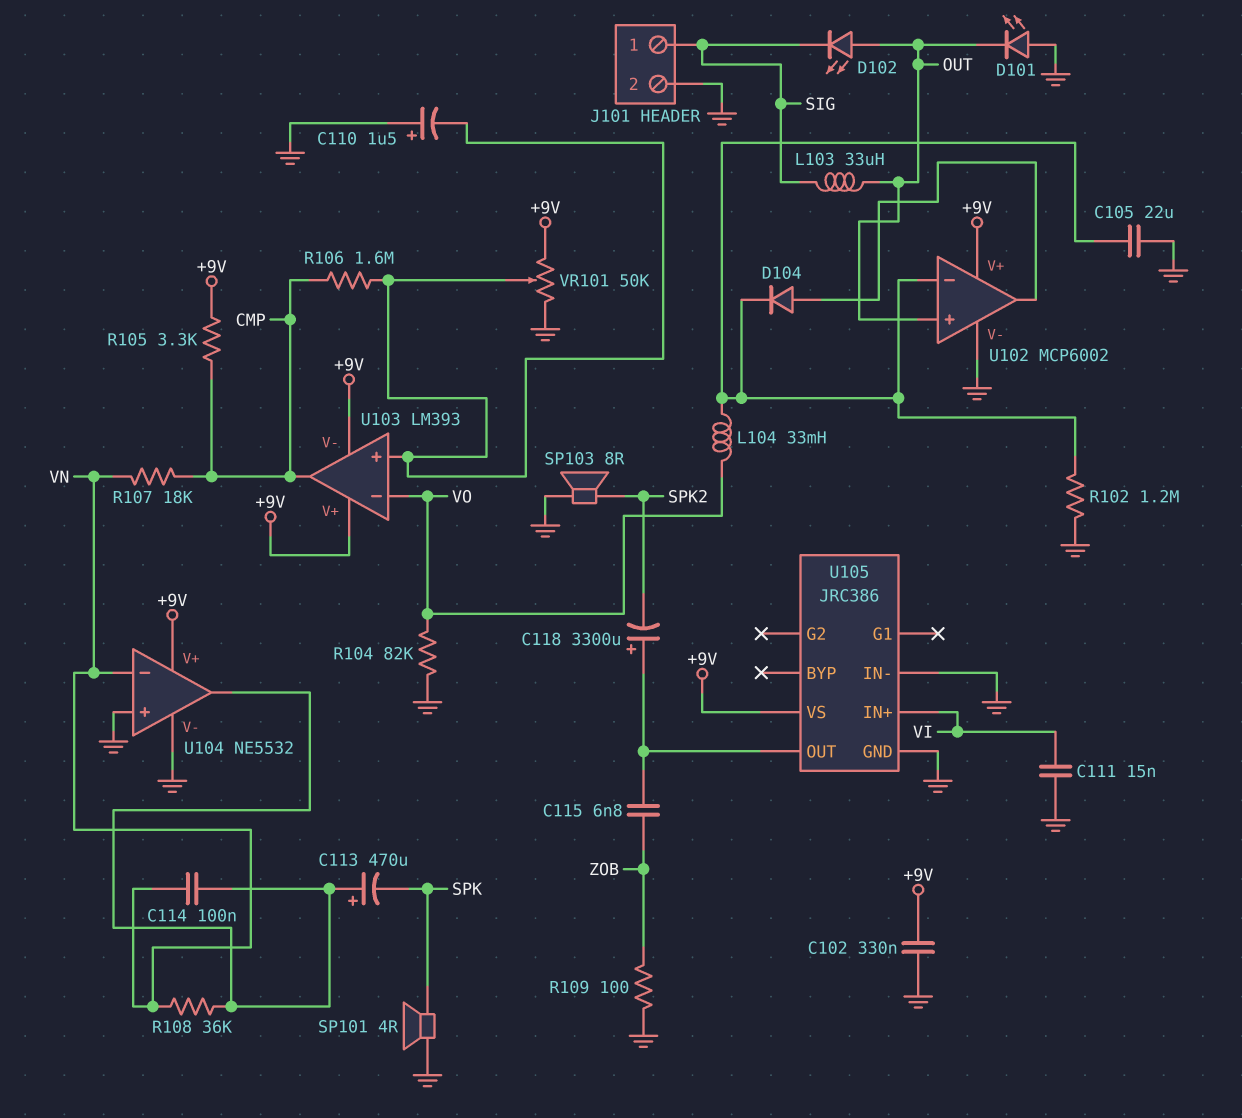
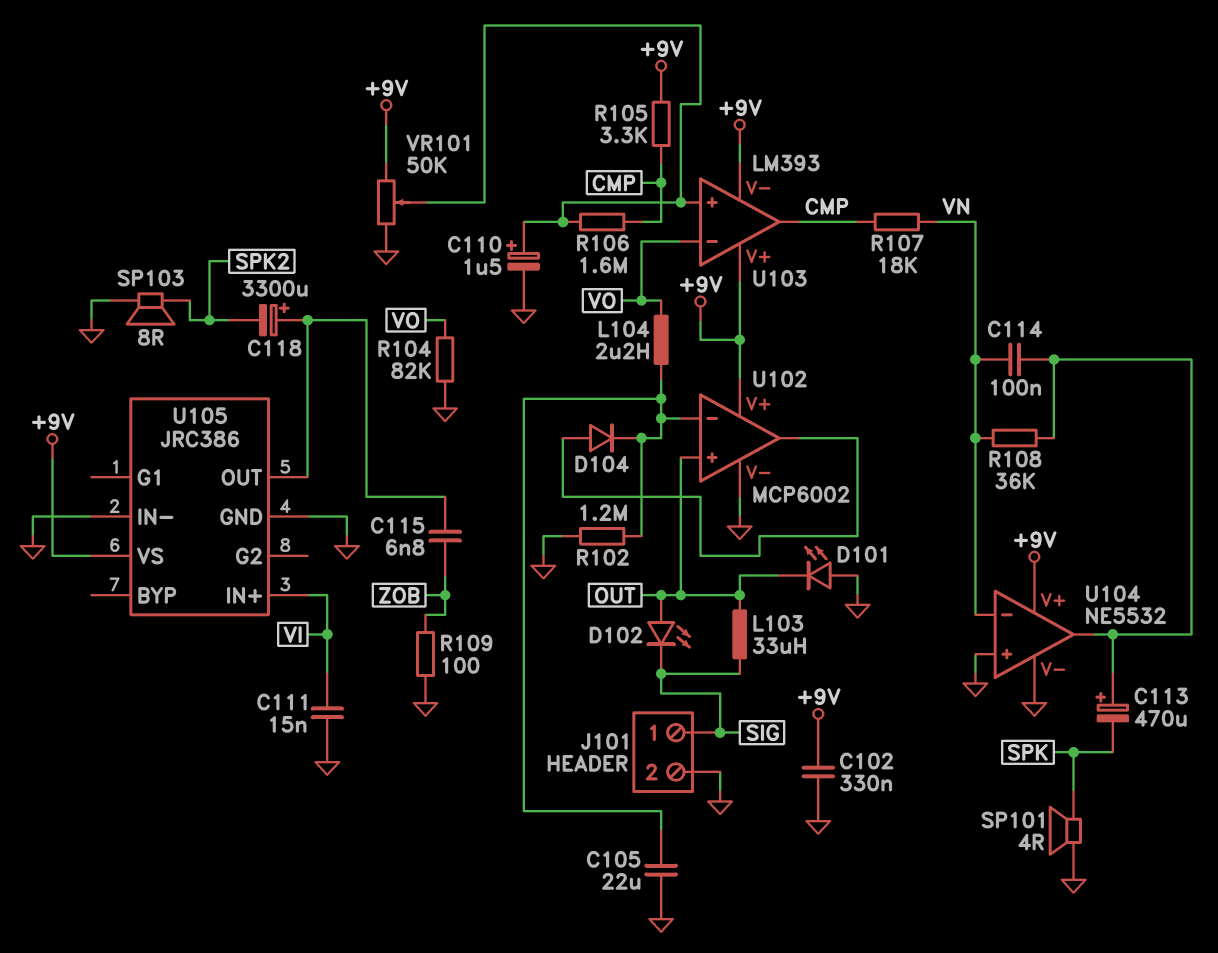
C110: 1.5uF (plus GND, minus U103/in+) -> 1.5uF (plus U103/in+, minus GND)
L104: 33mH (U102/in-, VO) -> 2.2uH (U102/in-, VO)

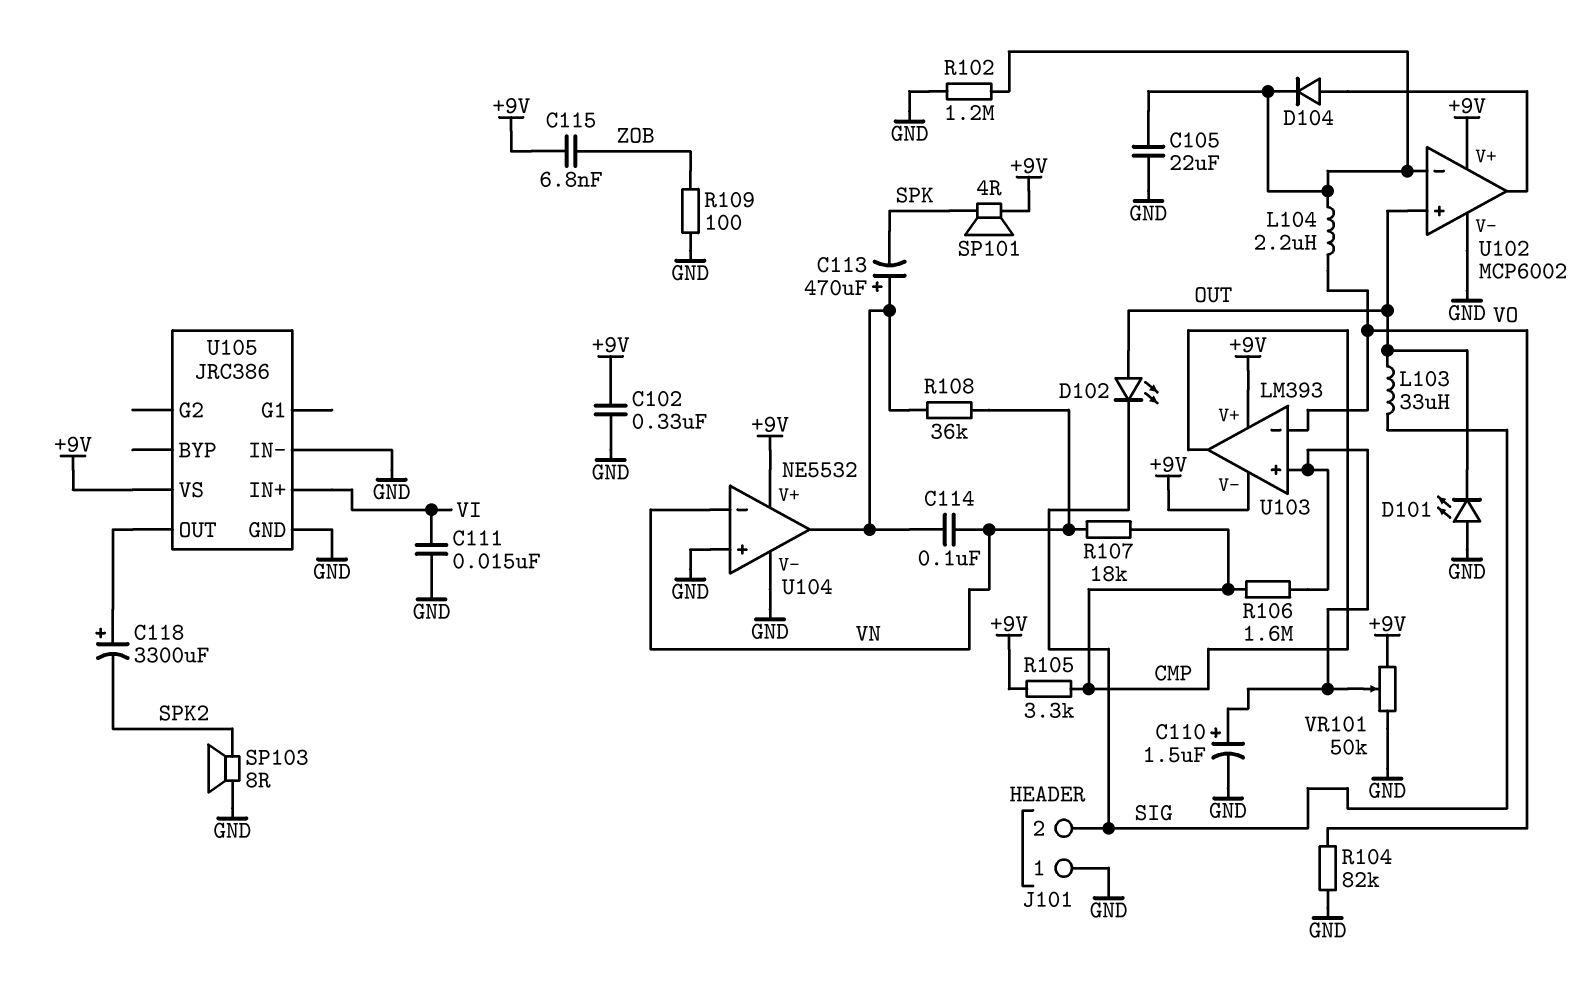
C115: 6.8nF (U105/OUT, ZOB) -> 6.8nF (+9V, ZOB)
J101 pin 1: SIG -> GND
J101 pin 2: GND -> SIG
SP101: speaker 4R (GND, SPK) -> speaker 4R (+9V, SPK)

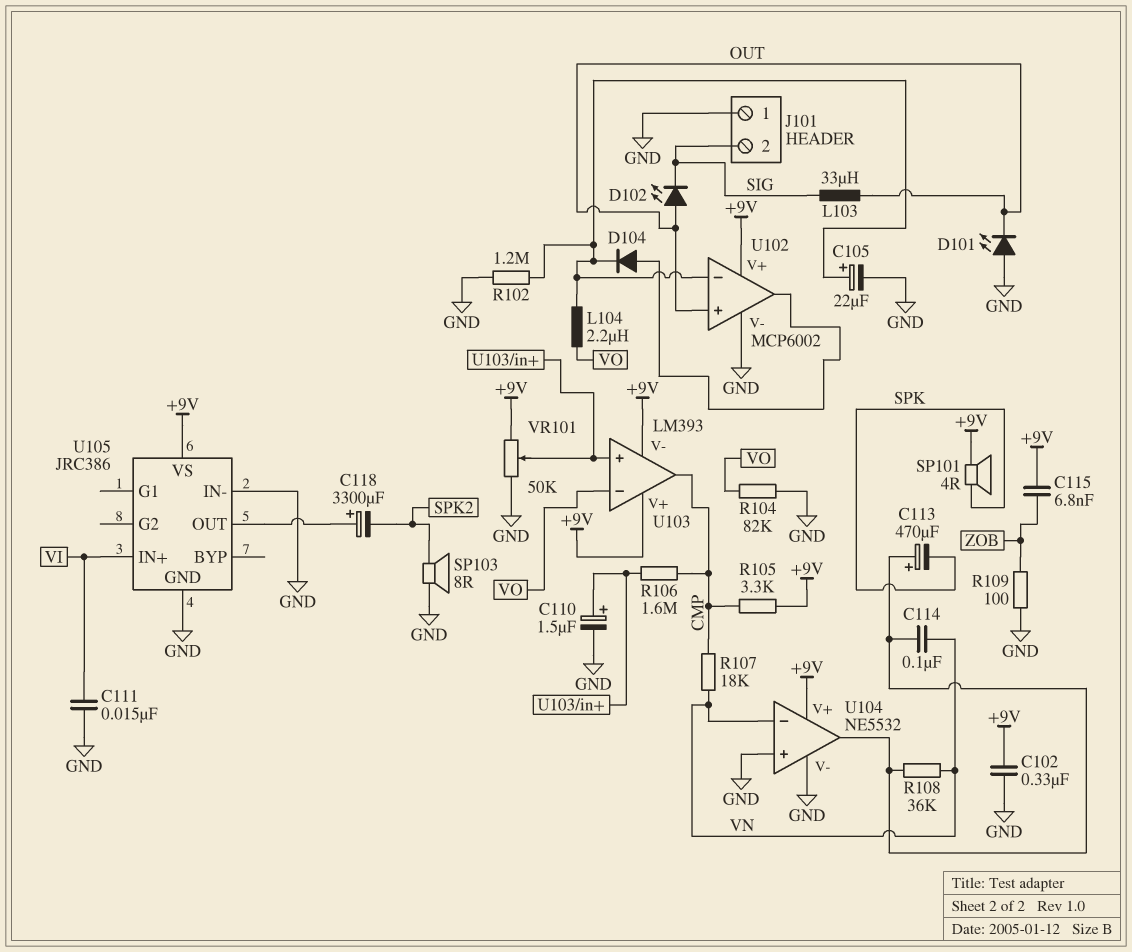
C105: 22uF (GND, U102/in-) -> 22uF (plus U102/in-, minus GND)

